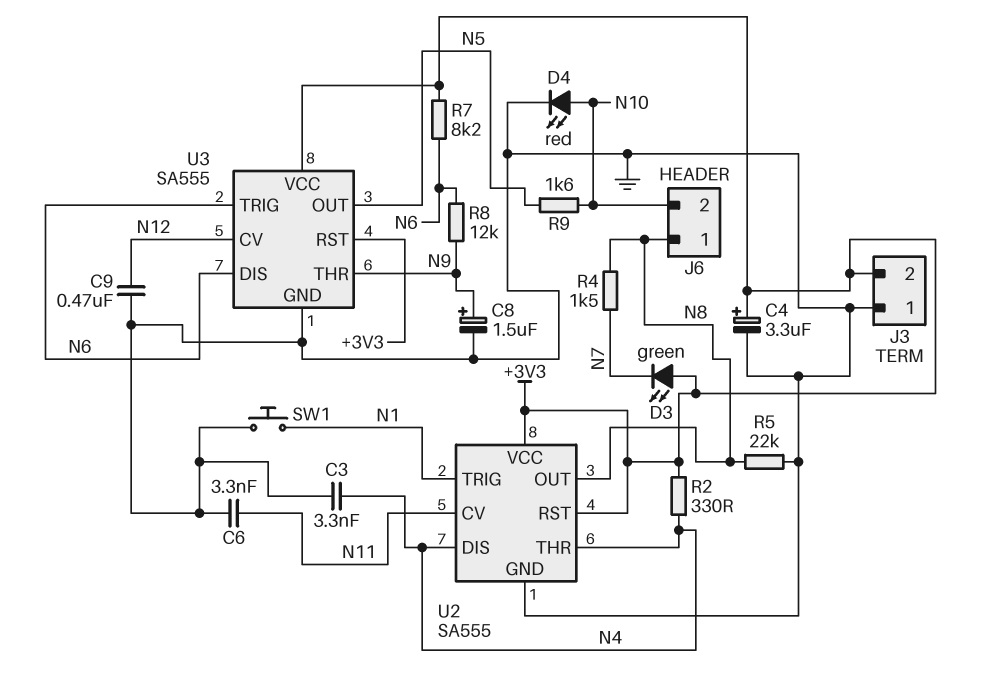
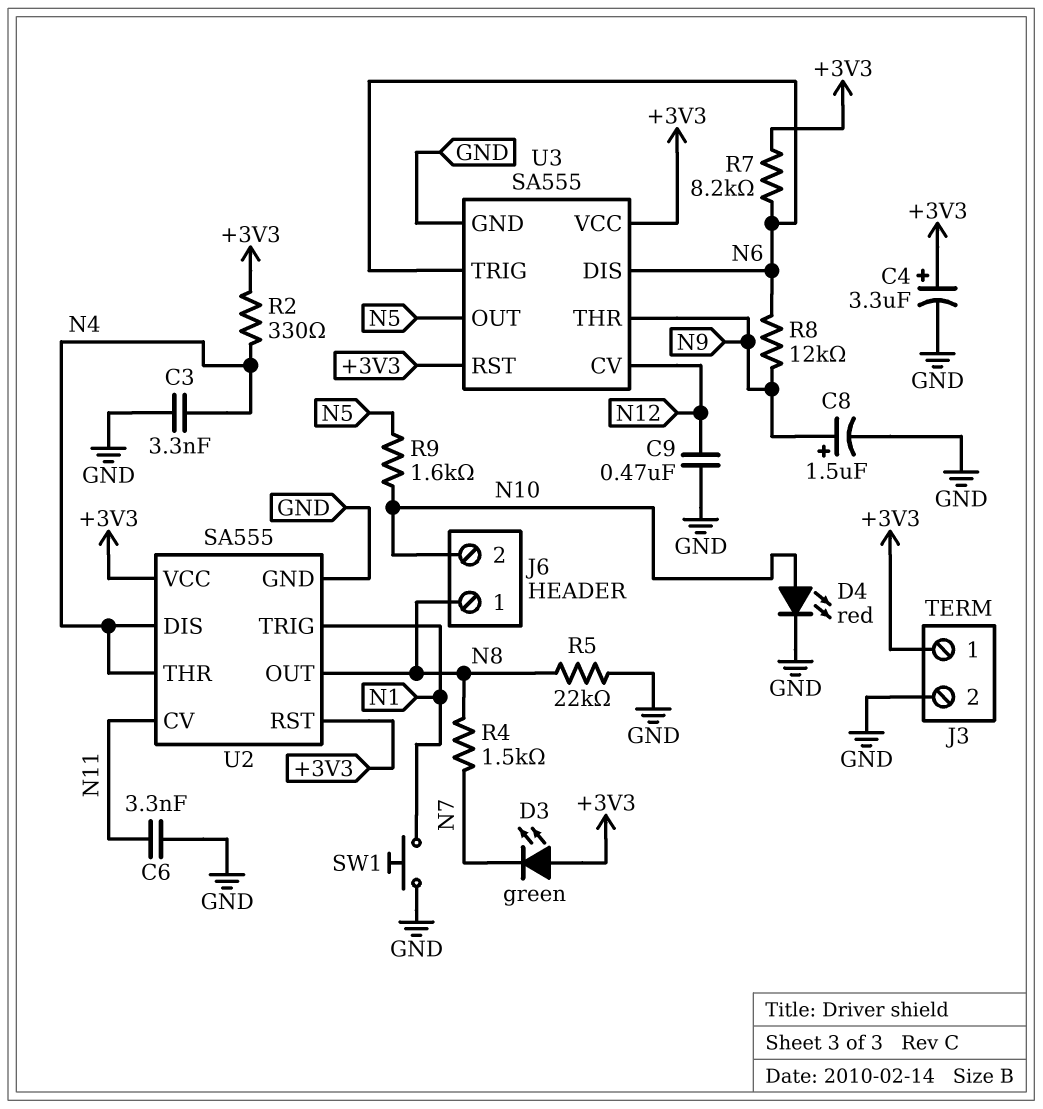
J3 pin 1: GND -> +3V3
J3 pin 2: +3V3 -> GND

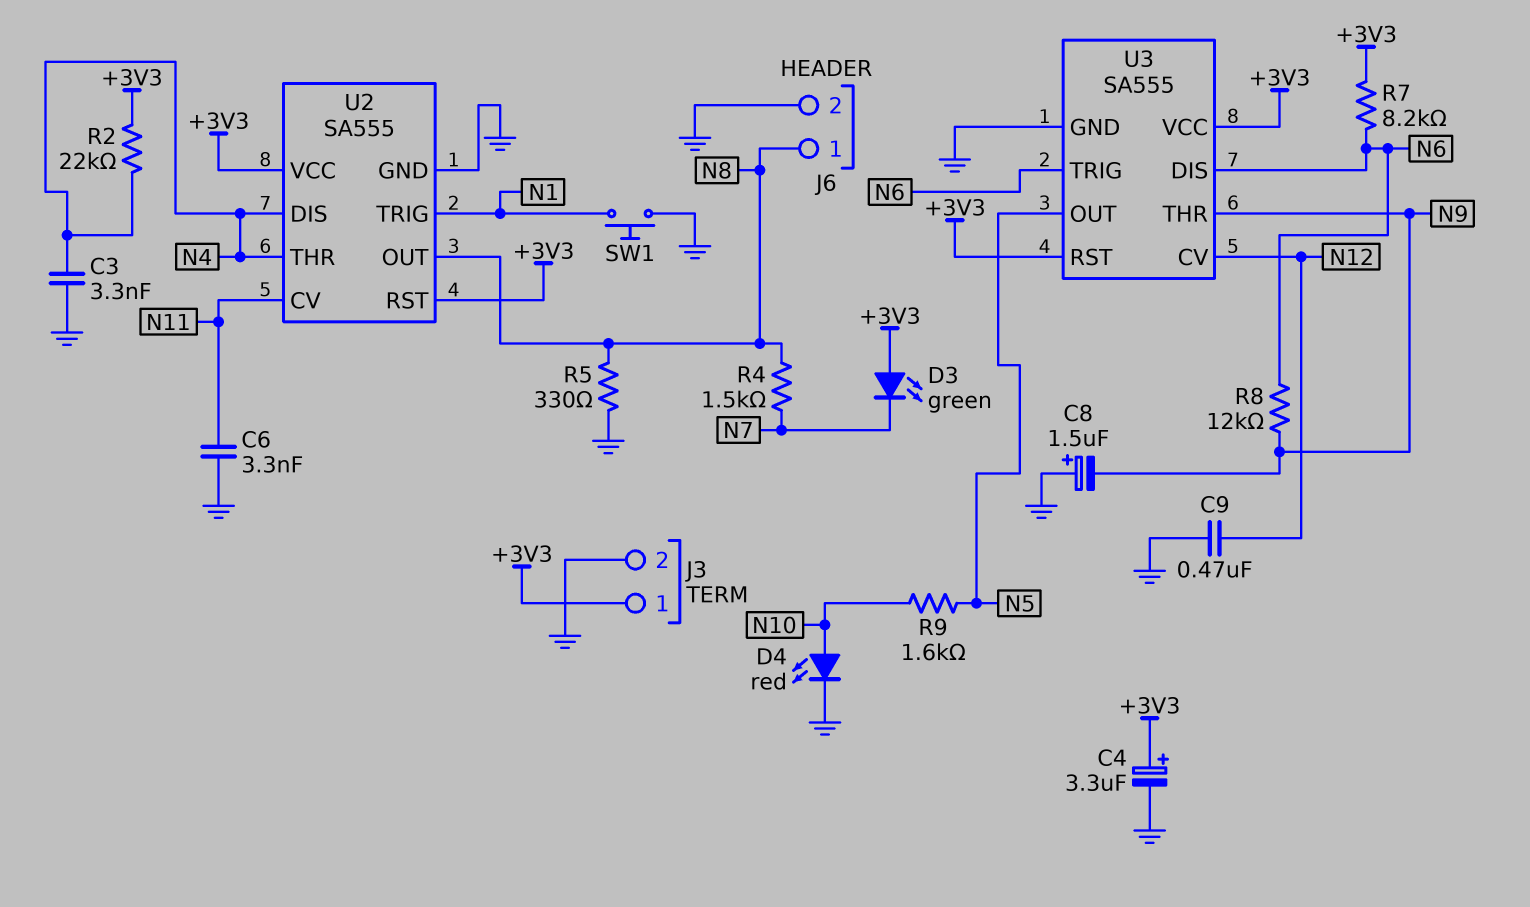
C8: 1.5uF (plus N9, minus GND) -> 1.5uF (plus GND, minus N9)
J6 pin 2: N10 -> GND
R2: 330 (+3V3, N4) -> 22k (+3V3, N4)
R5: 22k (GND, N8) -> 330 (GND, N8)

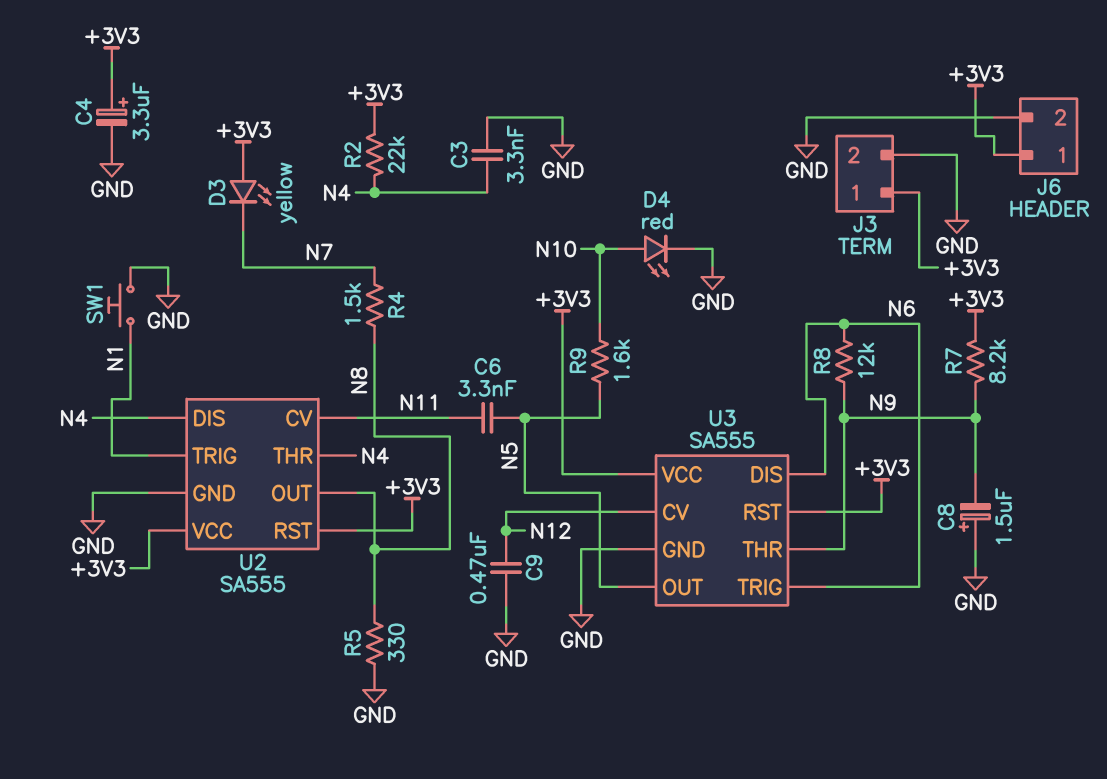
C6: 3.3nF (GND, N11) -> 3.3nF (N5, N11)
D3: LED green (A +3V3, K N7) -> LED yellow (A +3V3, K N7)
J6 pin 1: N8 -> +3V3
R7: 8.2k (+3V3, N6) -> 8.2k (+3V3, N9)

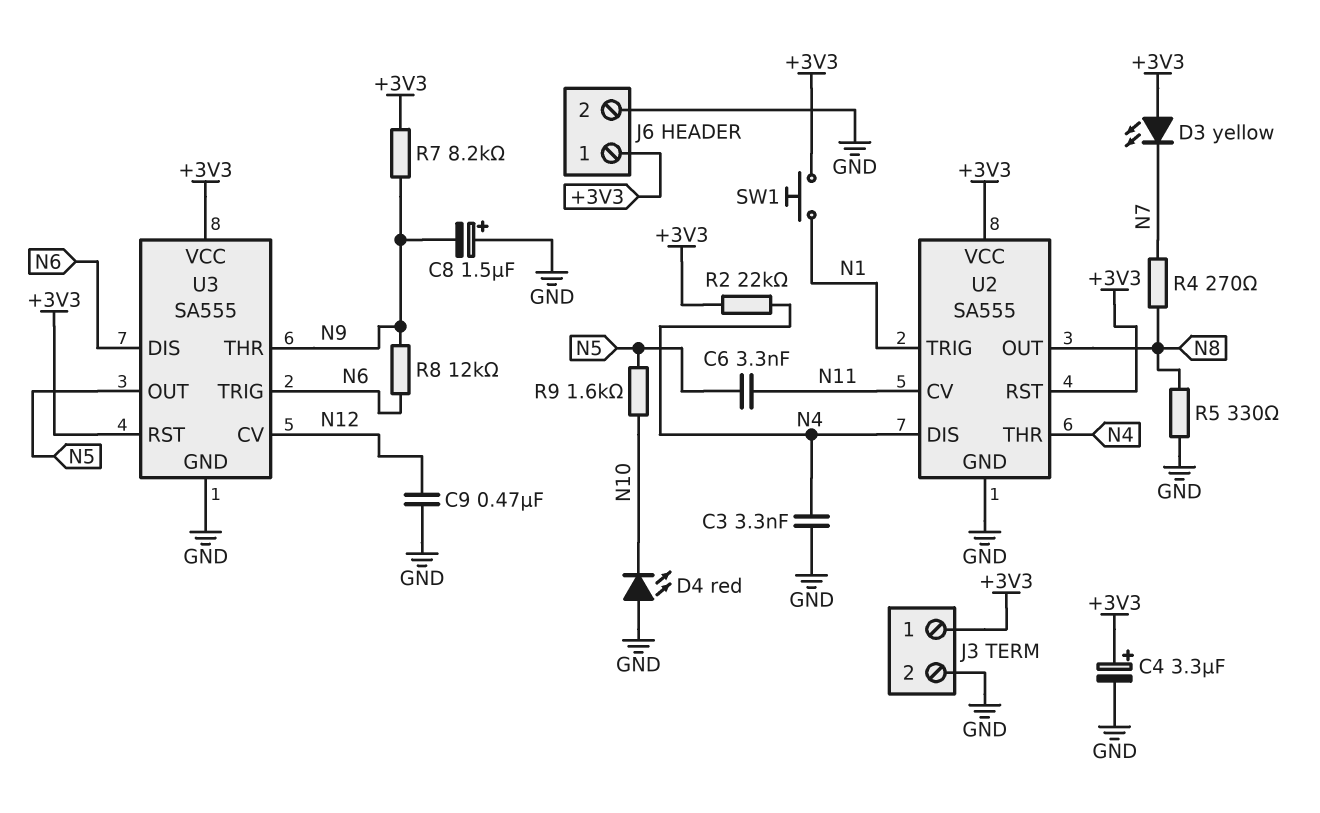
D4: LED red (A N10, K GND) -> LED red (A GND, K N10)
R4: 1.5k (N7, N8) -> 270 (N7, N8)
SW1: button (GND, N1) -> button (+3V3, N1)

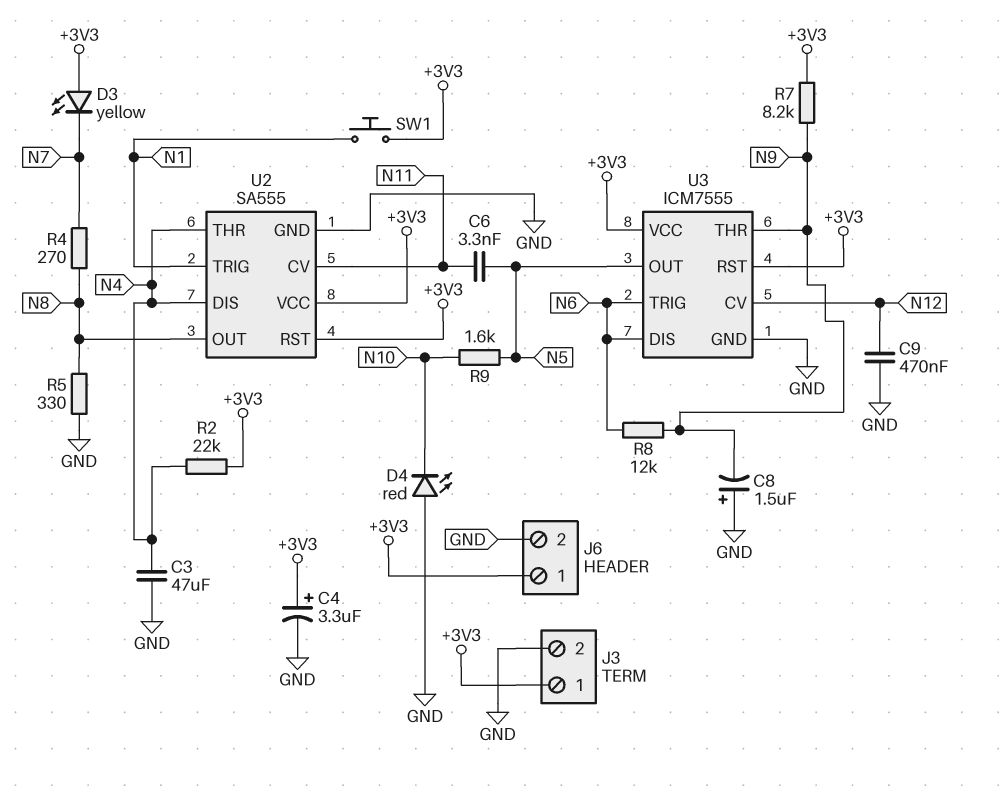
C3: 3.3nF (GND, N4) -> 47uF (GND, N4)
U3: SA555 -> ICM7555

